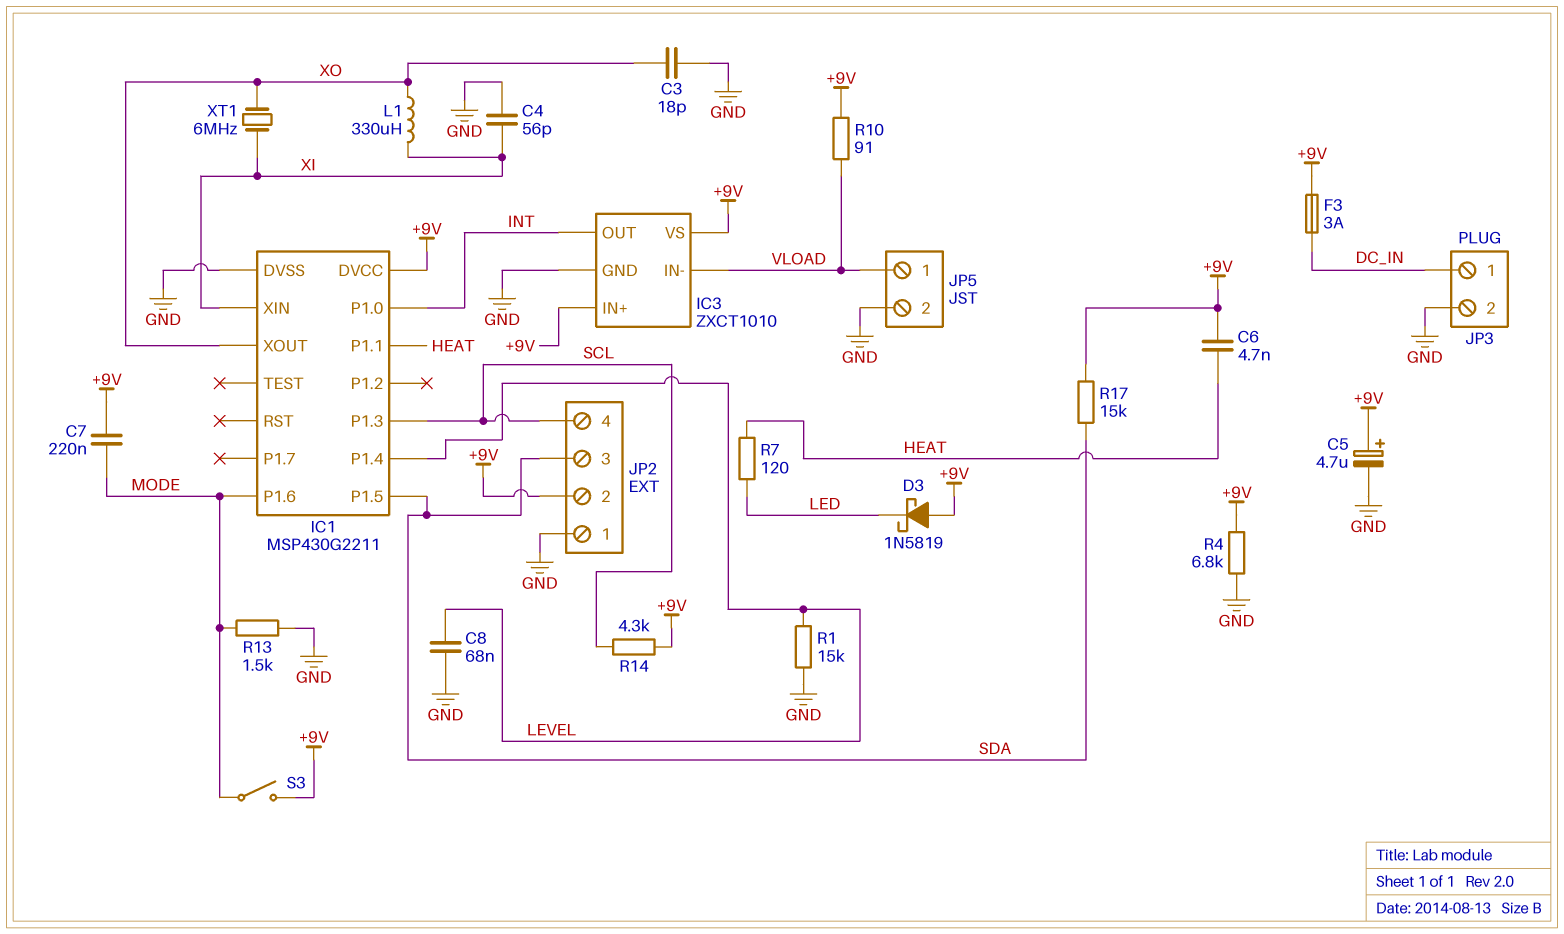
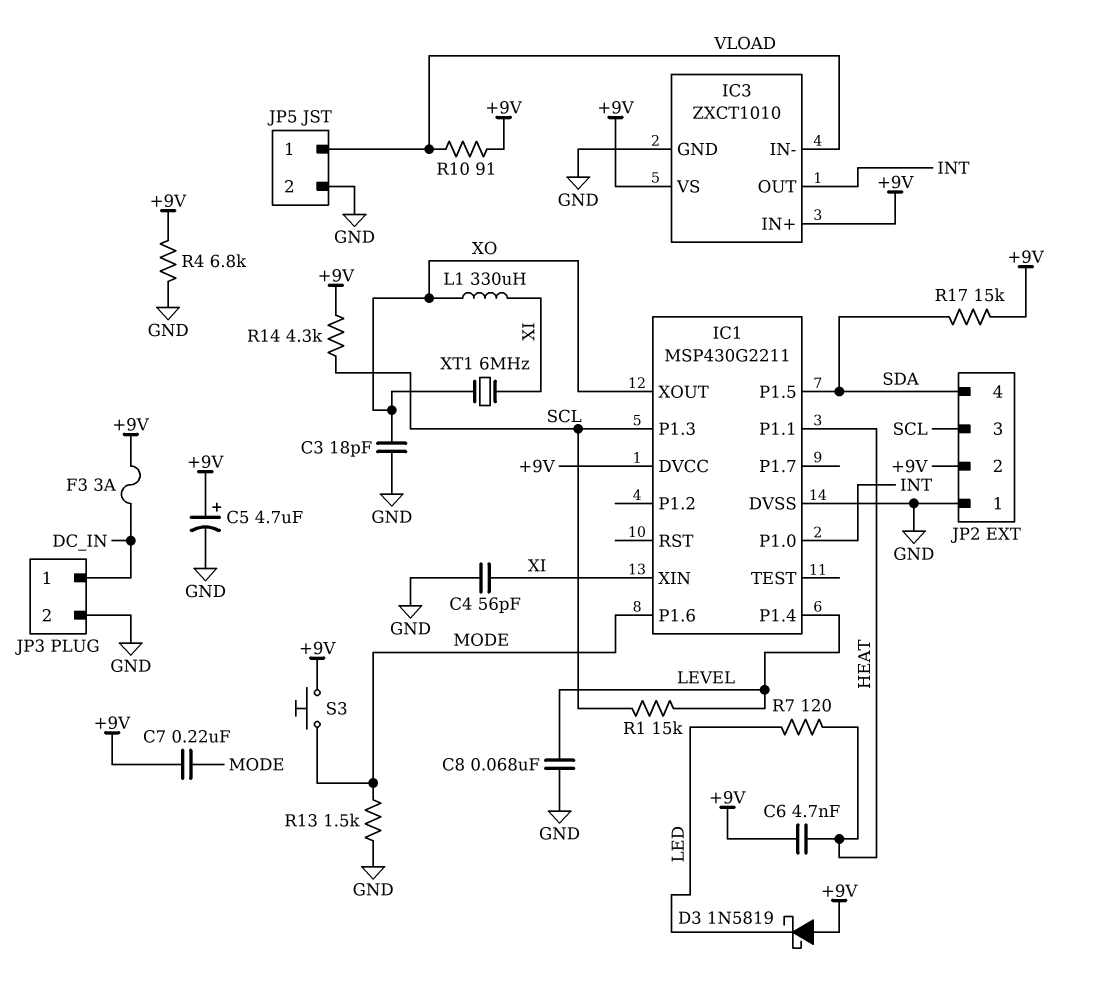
JP2 pin 3: SDA -> SCL
JP2 pin 4: SCL -> SDA
R1: 15k (GND, LEVEL) -> 15k (LEVEL, SCL)
S3: switch (+9V, MODE) -> button (+9V, MODE)

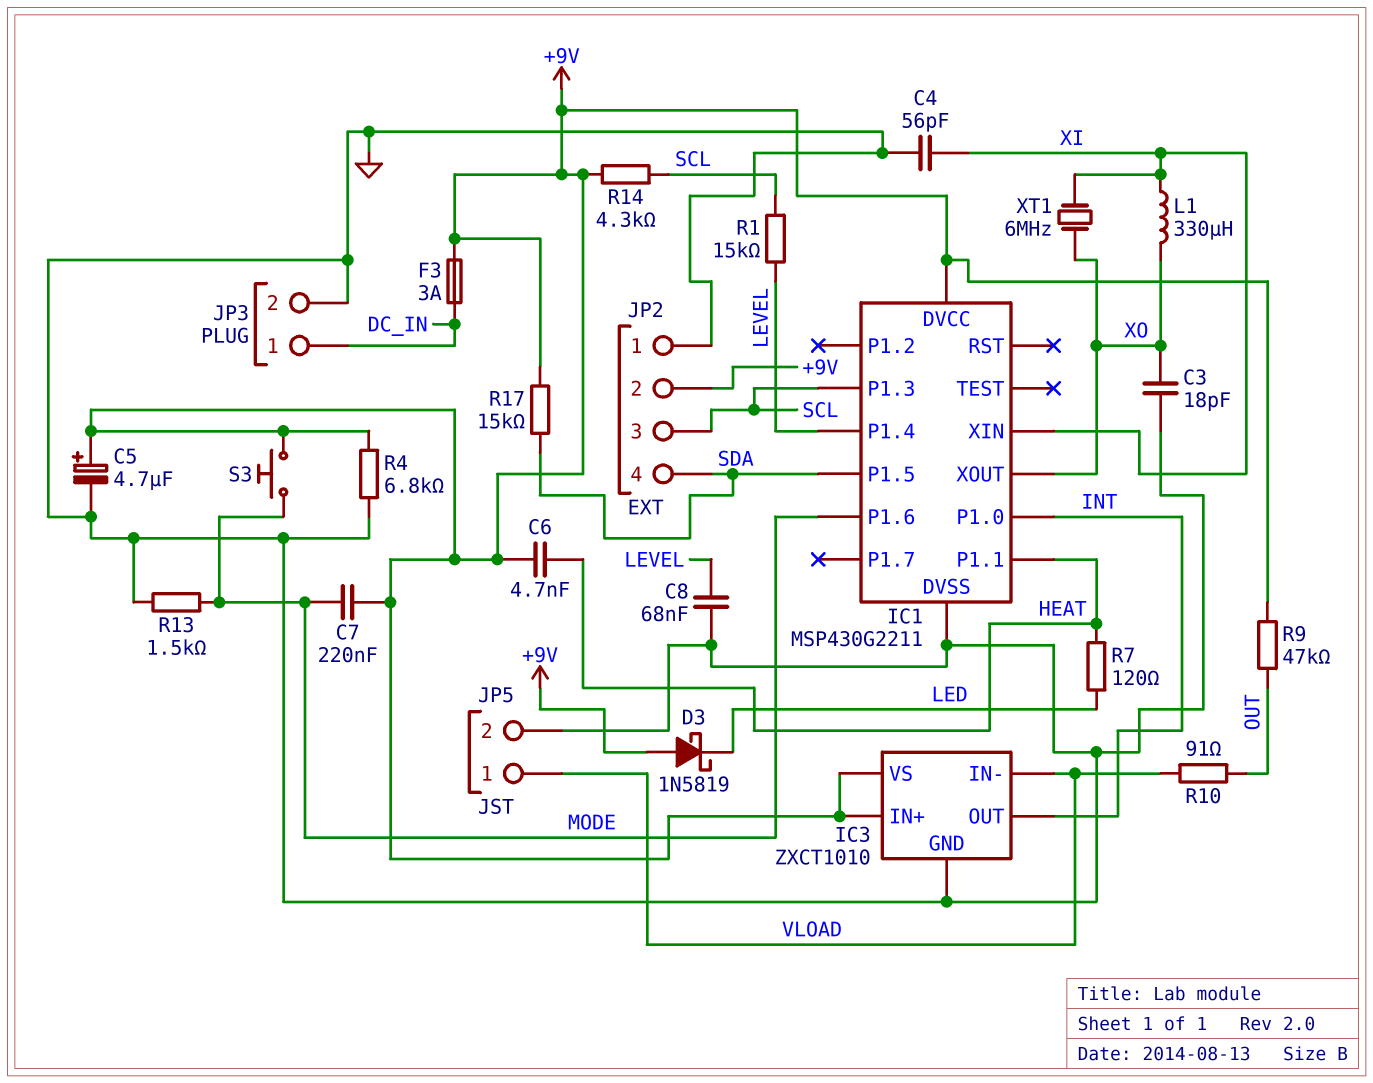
R9: none -> 47k (+9V, OUT)
R10: 91 (+9V, VLOAD) -> 91 (OUT, VLOAD)

